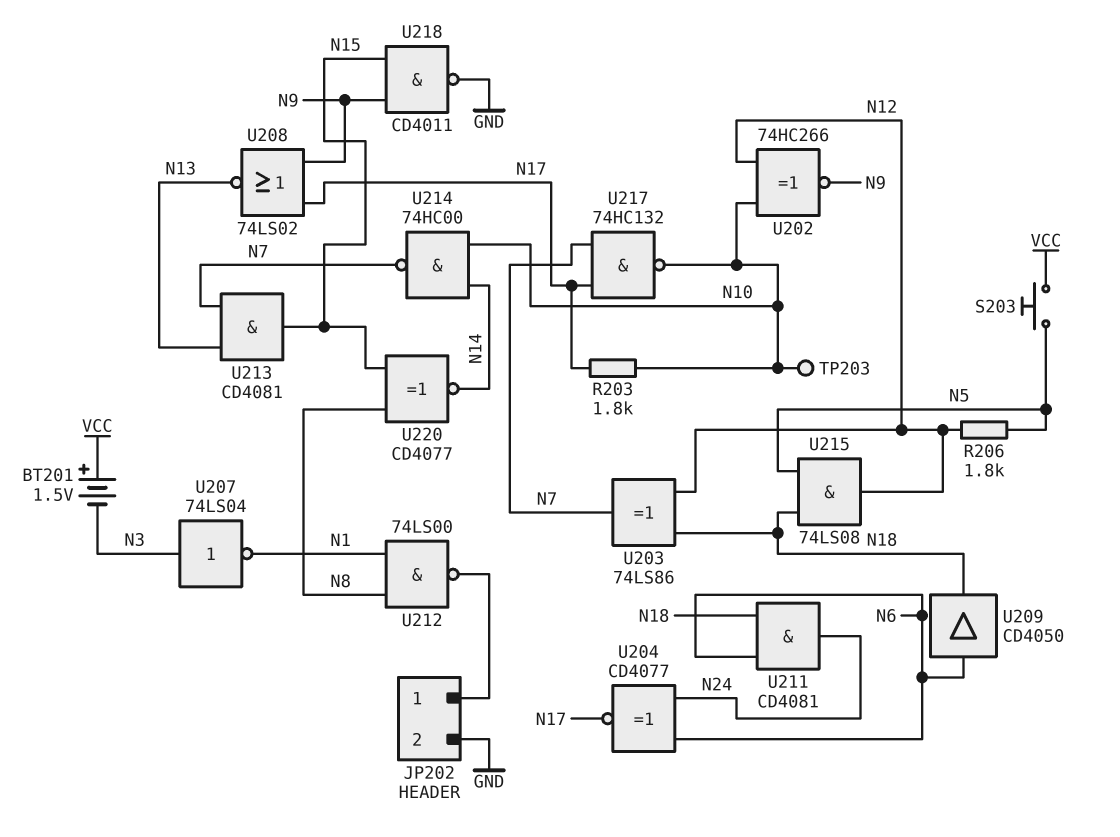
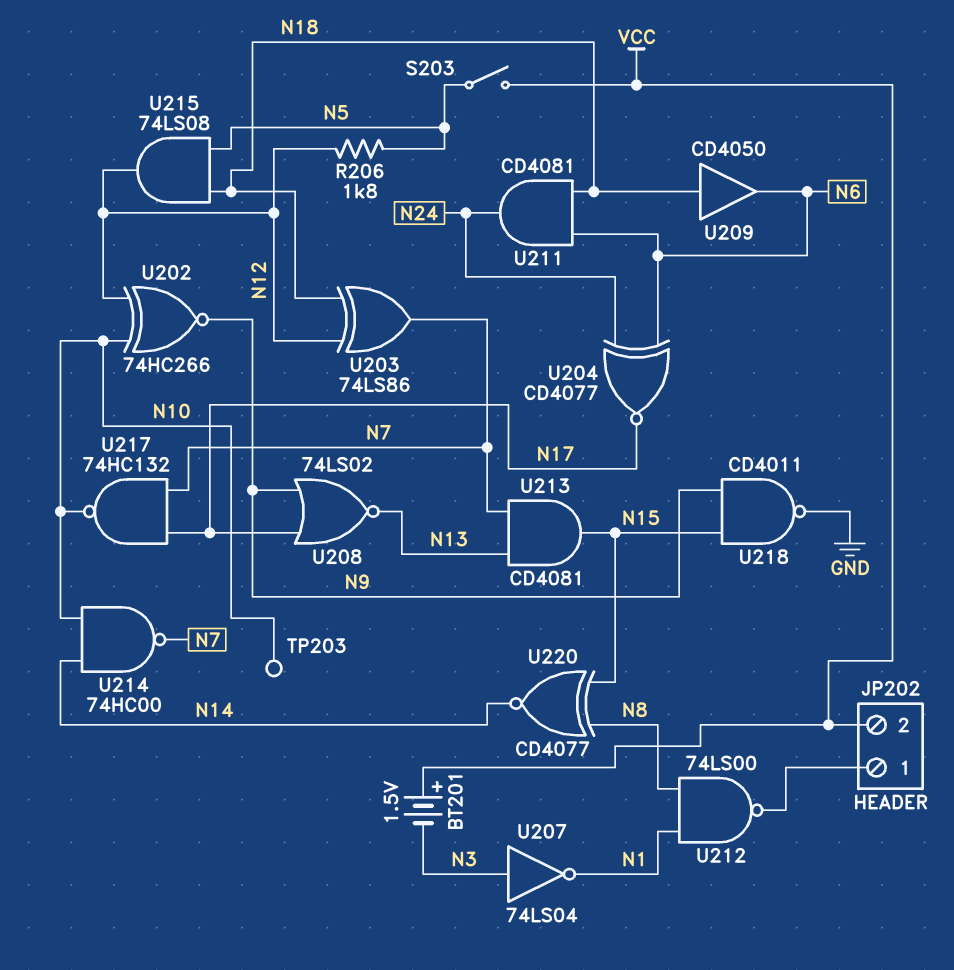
JP202 pin 2: GND -> VCC
R203: 1.8k (N10, N17) -> none
S203: button (N5, VCC) -> switch (N5, VCC)
U209: buffer CD4050 (in N6, out N18) -> buffer CD4050 (in N18, out N6)

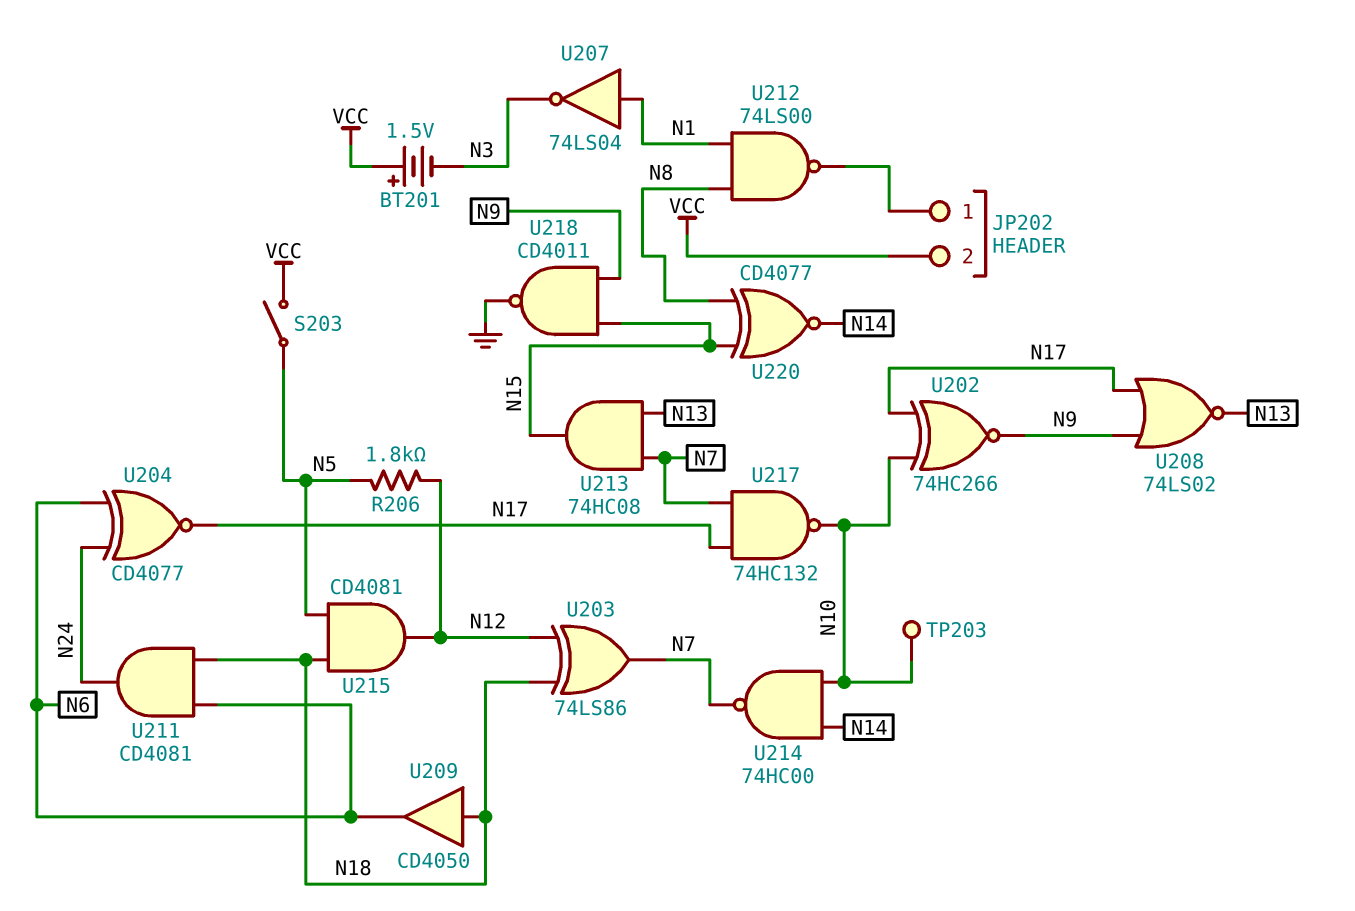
U202: XNOR 74HC266 (in N10, in N12, out N9) -> XNOR 74HC266 (in N10, in N17, out N9)
U207: NOT 74LS04 (in N3, out N1) -> NOT 74LS04 (in N1, out N3)
U213: AND CD4081 (in N7, in N13, out N15) -> AND 74HC08 (in N7, in N13, out N15)
U215: AND 74LS08 (in N5, in N18, out N12) -> AND CD4081 (in N5, in N18, out N12)

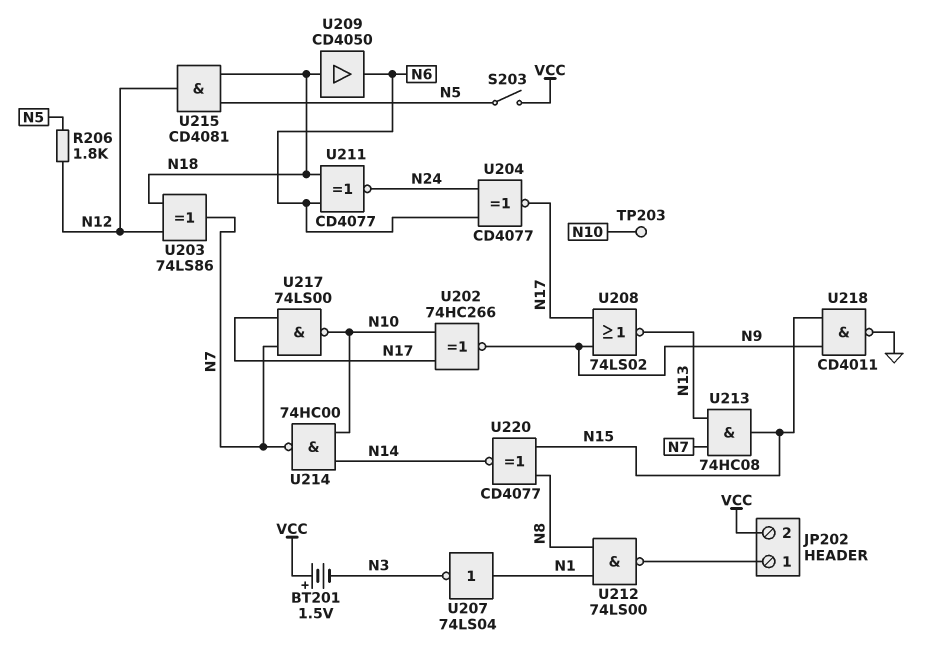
U211: AND CD4081 (in N6, in N18, out N24) -> XNOR CD4077 (in N6, in N18, out N24)
U217: NAND 74HC132 (in N7, in N17, out N10) -> NAND 74LS00 (in N7, in N17, out N10)

